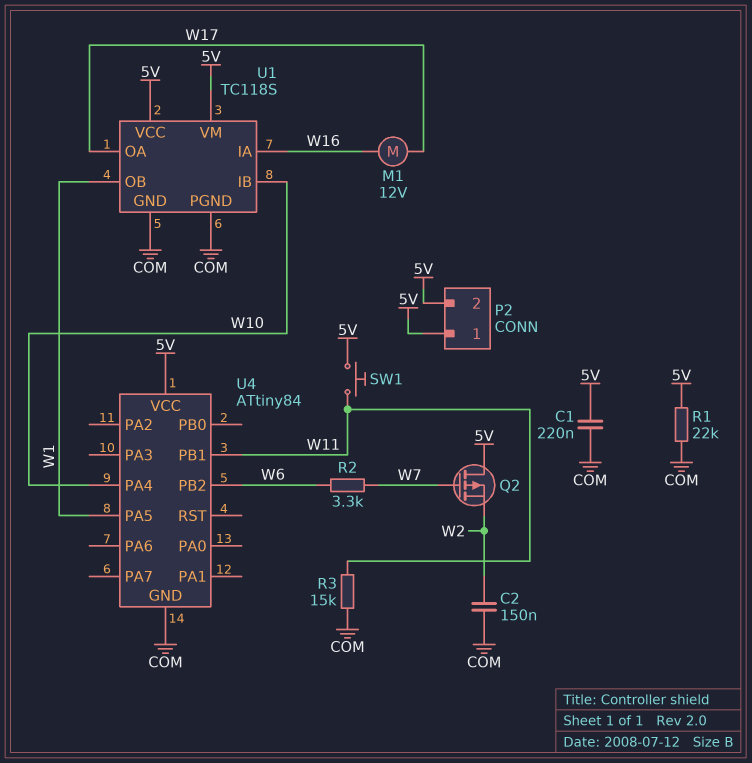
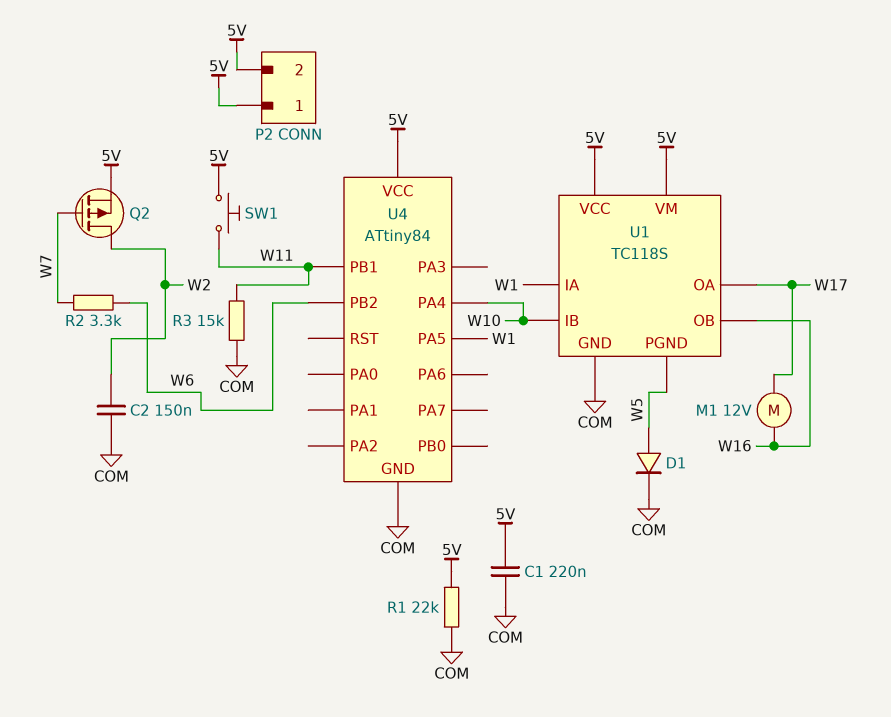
D1: none -> diode (A W5, K COM)
Q2: PMOS (G W7, D 5V, S W2) -> PMOS (G W7, D W2, S 5V)
U1 pin IA: W16 -> W1
U1 pin OB: W1 -> W16
U1 pin PGND: COM -> W5

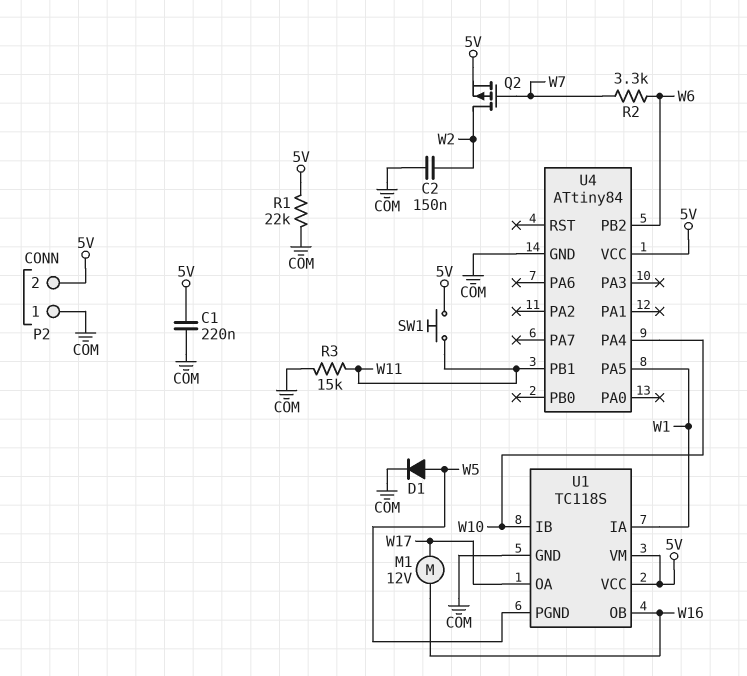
P2 pin 1: 5V -> COM

